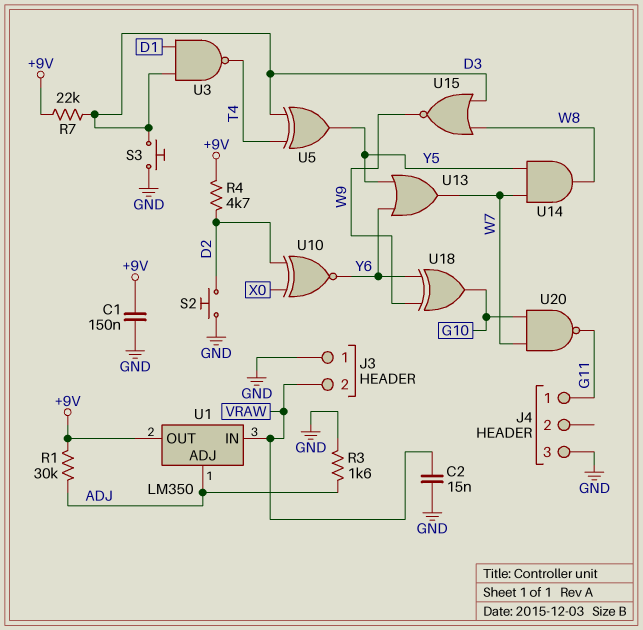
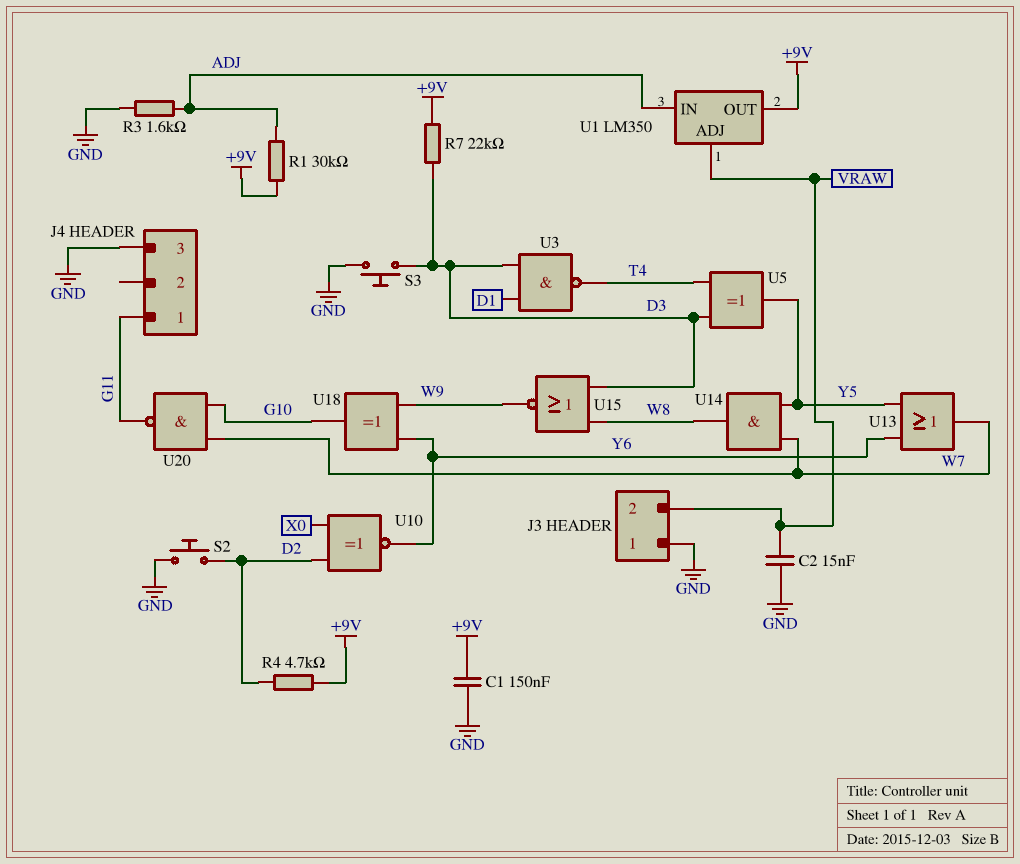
U1 pin ADJ: ADJ -> VRAW
U1 pin IN: VRAW -> ADJ

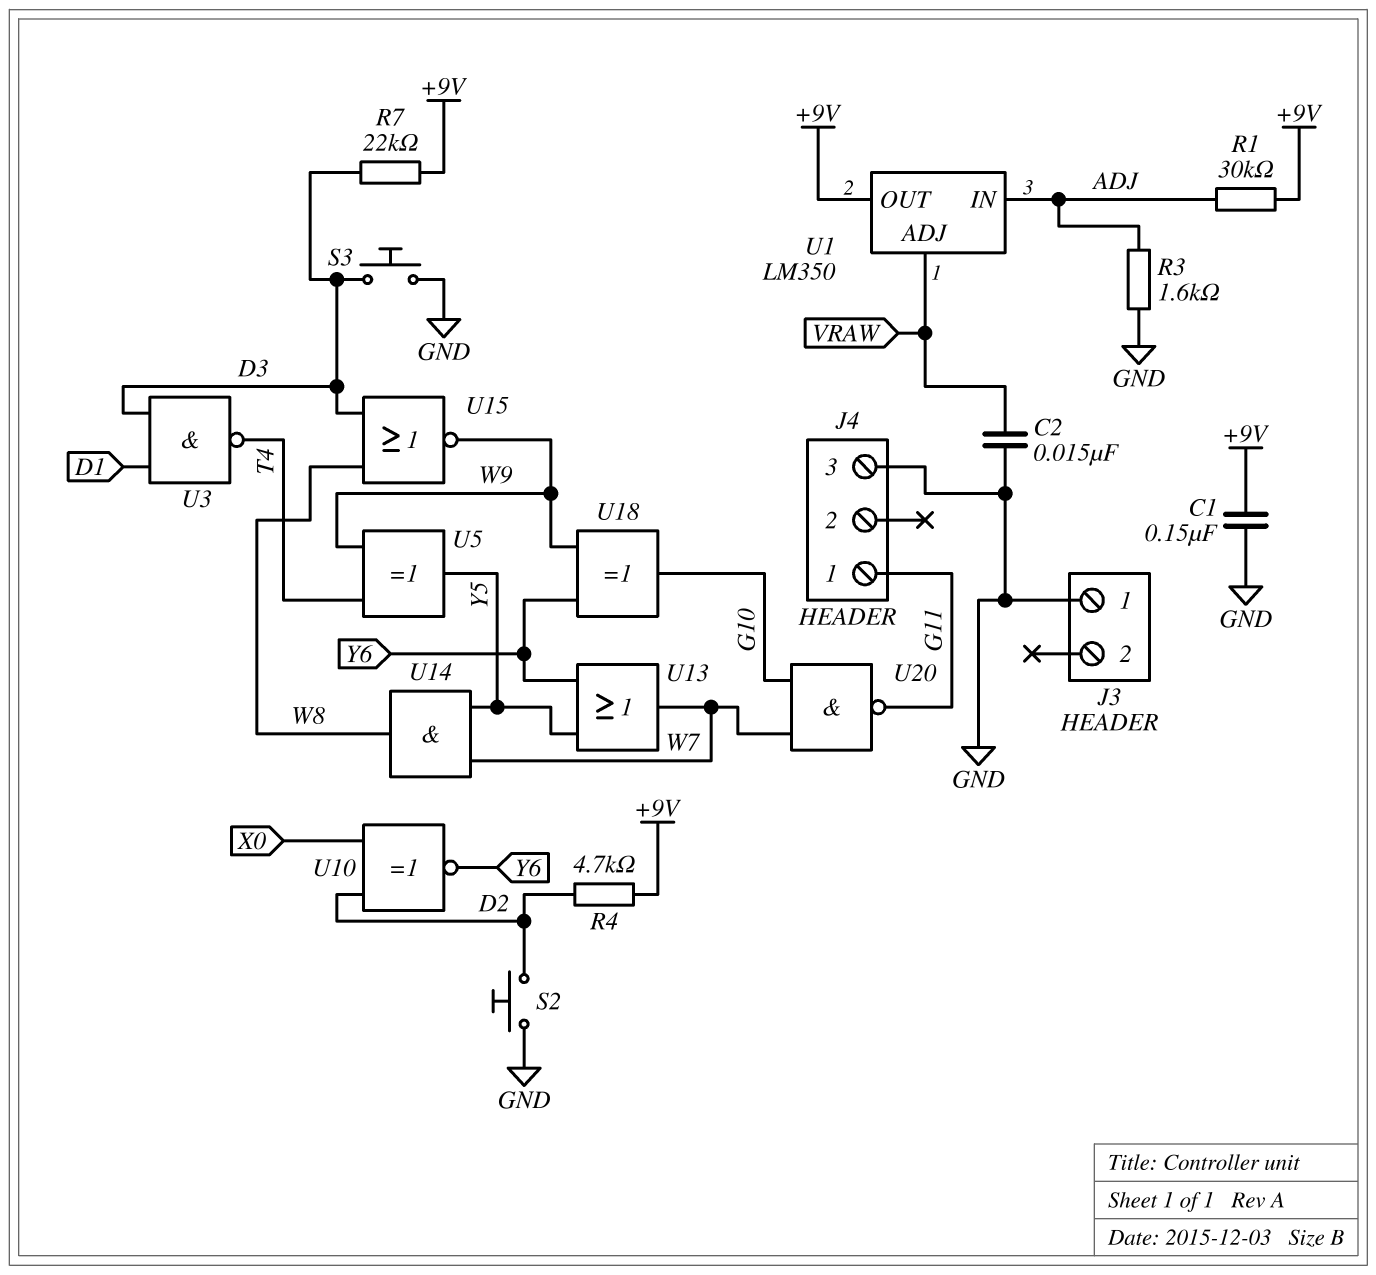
J3 pin 2: VRAW -> none
U5: XOR (in D3, in T4, out Y5) -> XOR (in T4, in W9, out Y5)

